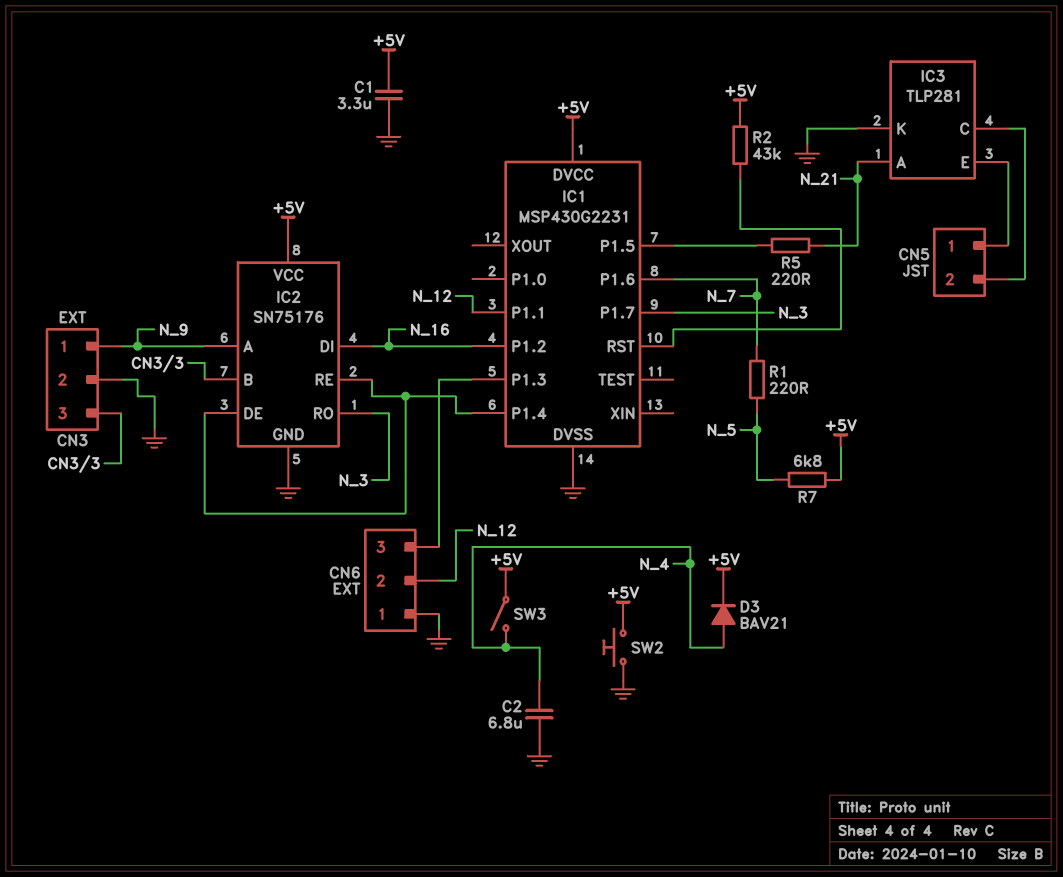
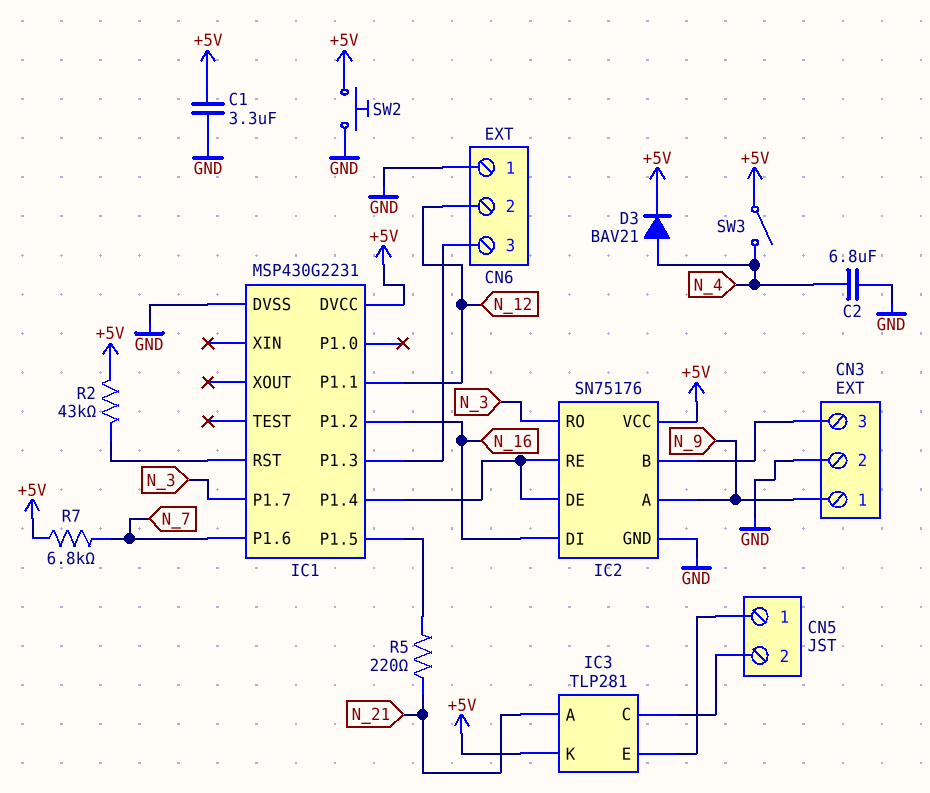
IC3 pin K: GND -> +5V
R1: 220 (N_5, N_7) -> none
R7: 6.8k (+5V, N_5) -> 6.8k (+5V, N_7)

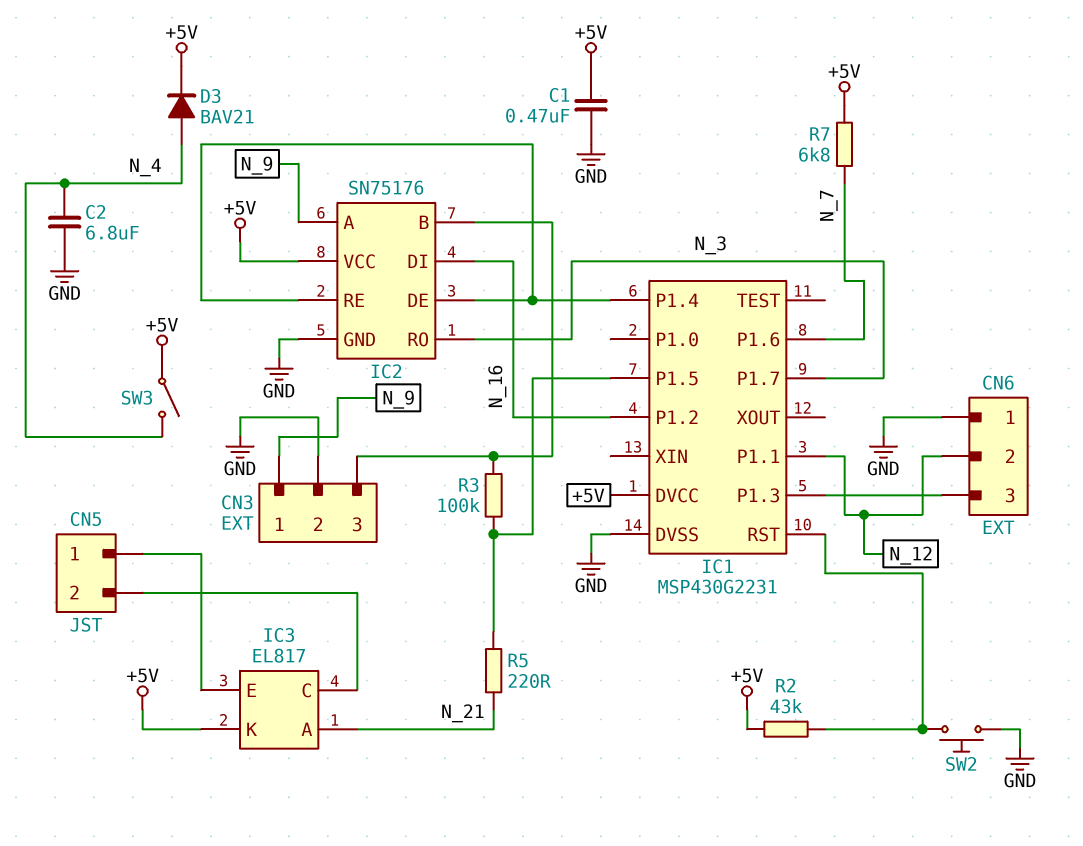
C1: 3.3uF (+5V, GND) -> 470nF (+5V, GND)
IC3: TLP281 -> EL817
R3: none -> 100k (CN3/3, IC1/P1.5)
SW2: button (+5V, GND) -> button (GND, IC1/RST)

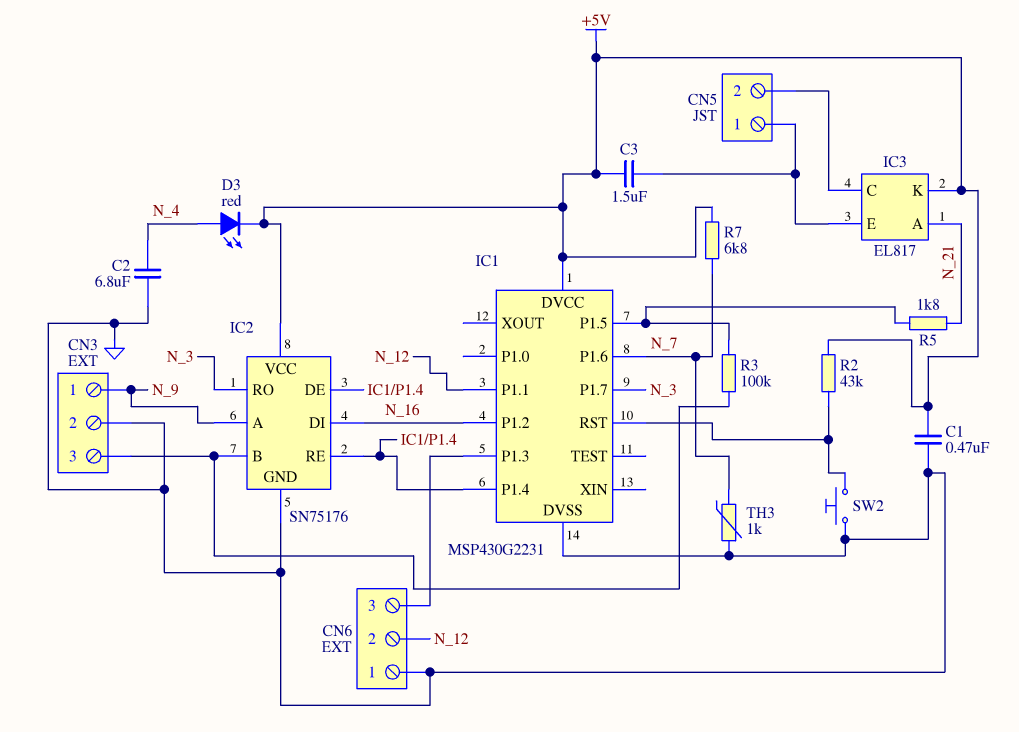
C3: none -> 1.5uF (+5V, CN5/1)
D3: diode BAV21 (A N_4, K +5V) -> LED red (A N_4, K +5V)
R5: 220 (IC1/P1.5, N_21) -> 1.8k (IC1/P1.5, N_21)
SW3: switch (+5V, N_4) -> none
TH3: none -> 1k (GND, N_7)

